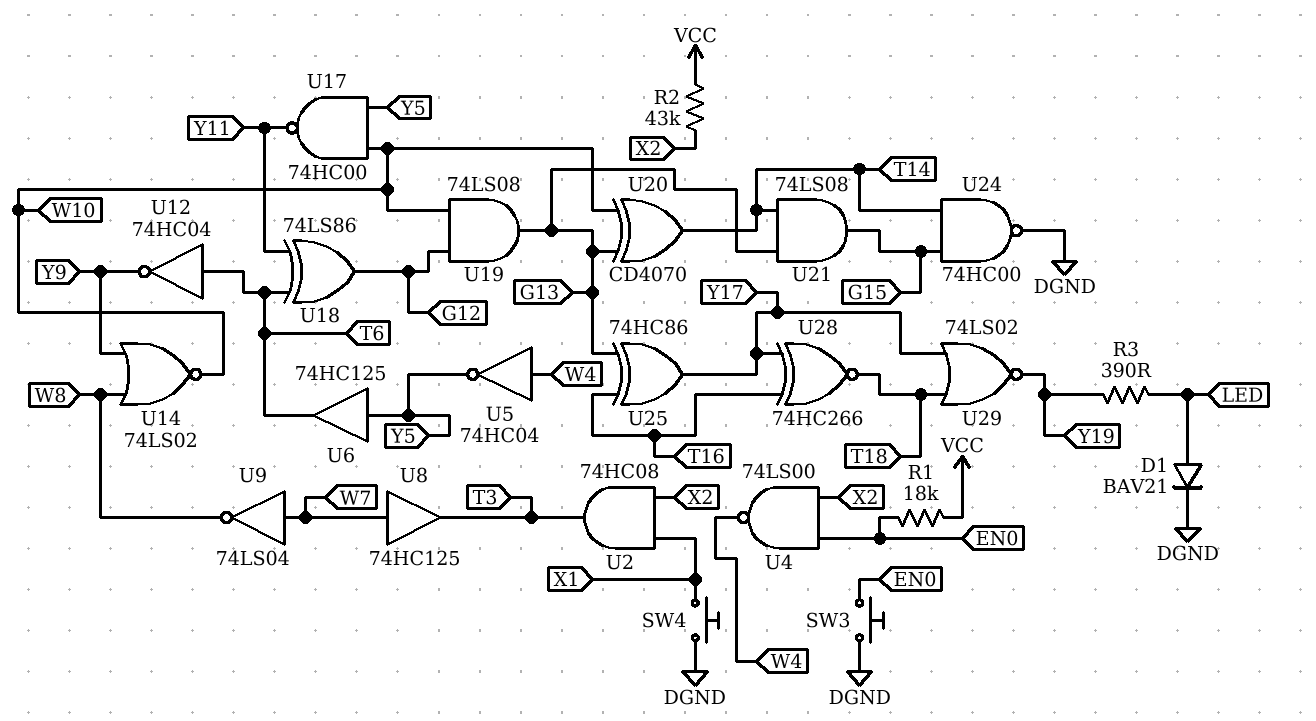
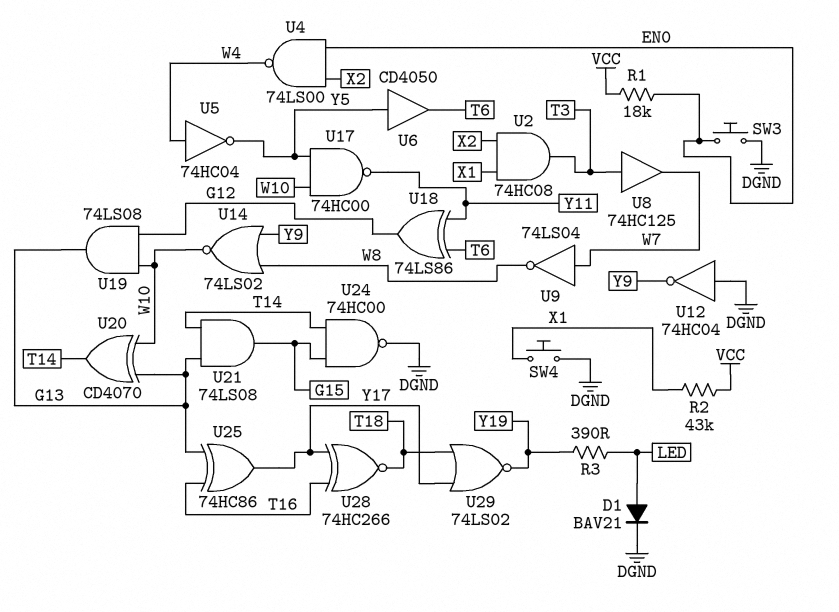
R2: 43k (VCC, X2) -> 43k (VCC, X1)
U6: buffer 74HC125 (in Y5, out T6) -> buffer CD4050 (in Y5, out T6)
U8: buffer 74HC125 (in W7, out T3) -> buffer 74HC125 (in T3, out W7)
U12: NOT 74HC04 (in T6, out Y9) -> NOT 74HC04 (in DGND, out Y9)

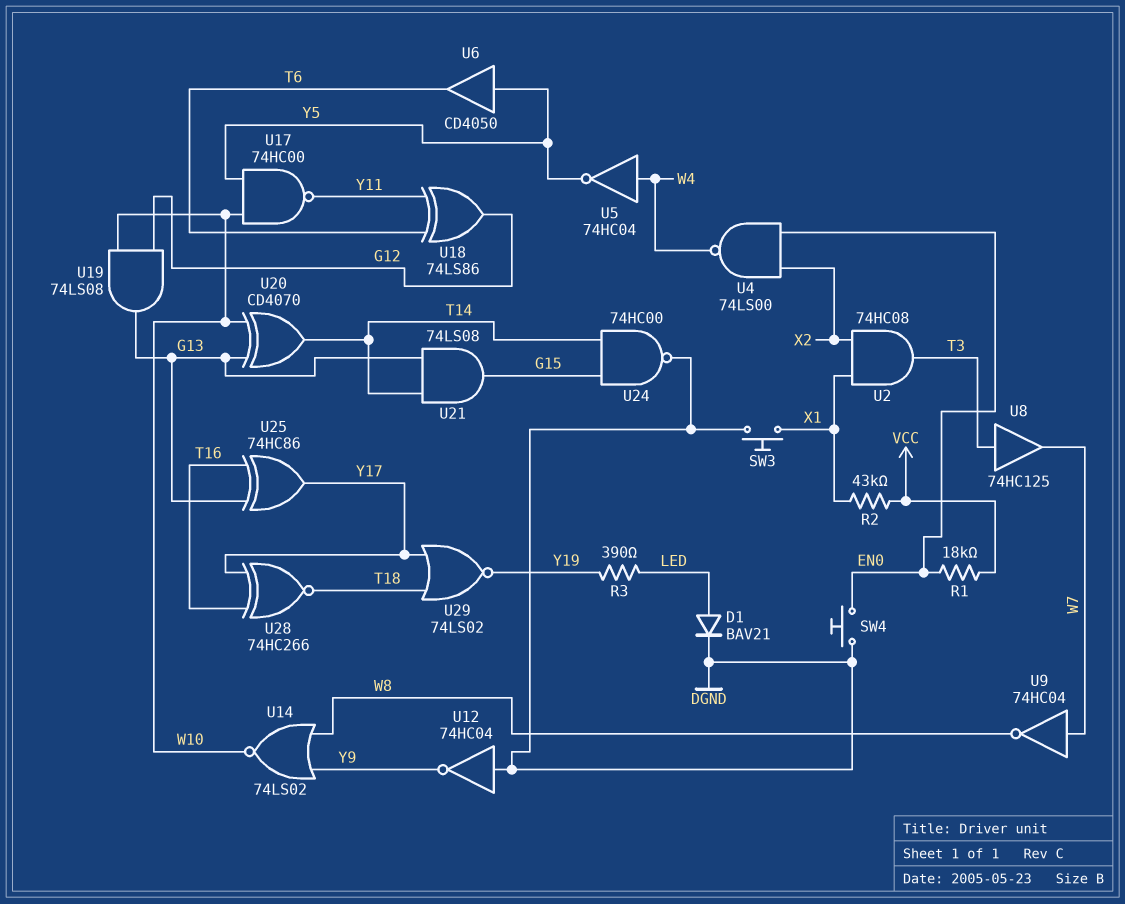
SW3: button (DGND, EN0) -> button (DGND, X1)
SW4: button (DGND, X1) -> button (DGND, EN0)
U9: NOT 74LS04 (in W7, out W8) -> NOT 74HC04 (in W7, out W8)

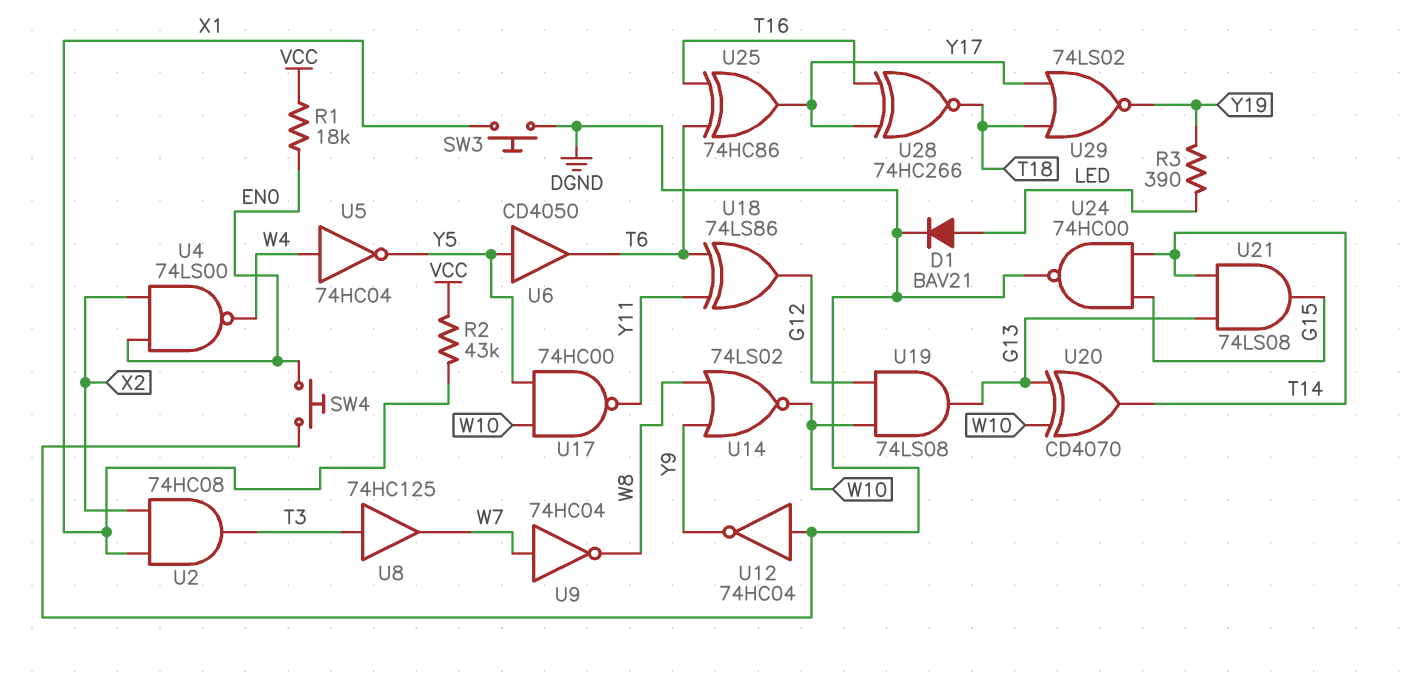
U25: XOR 74HC86 (in G13, in T16, out Y17) -> XOR 74HC86 (in T6, in T16, out Y17)

